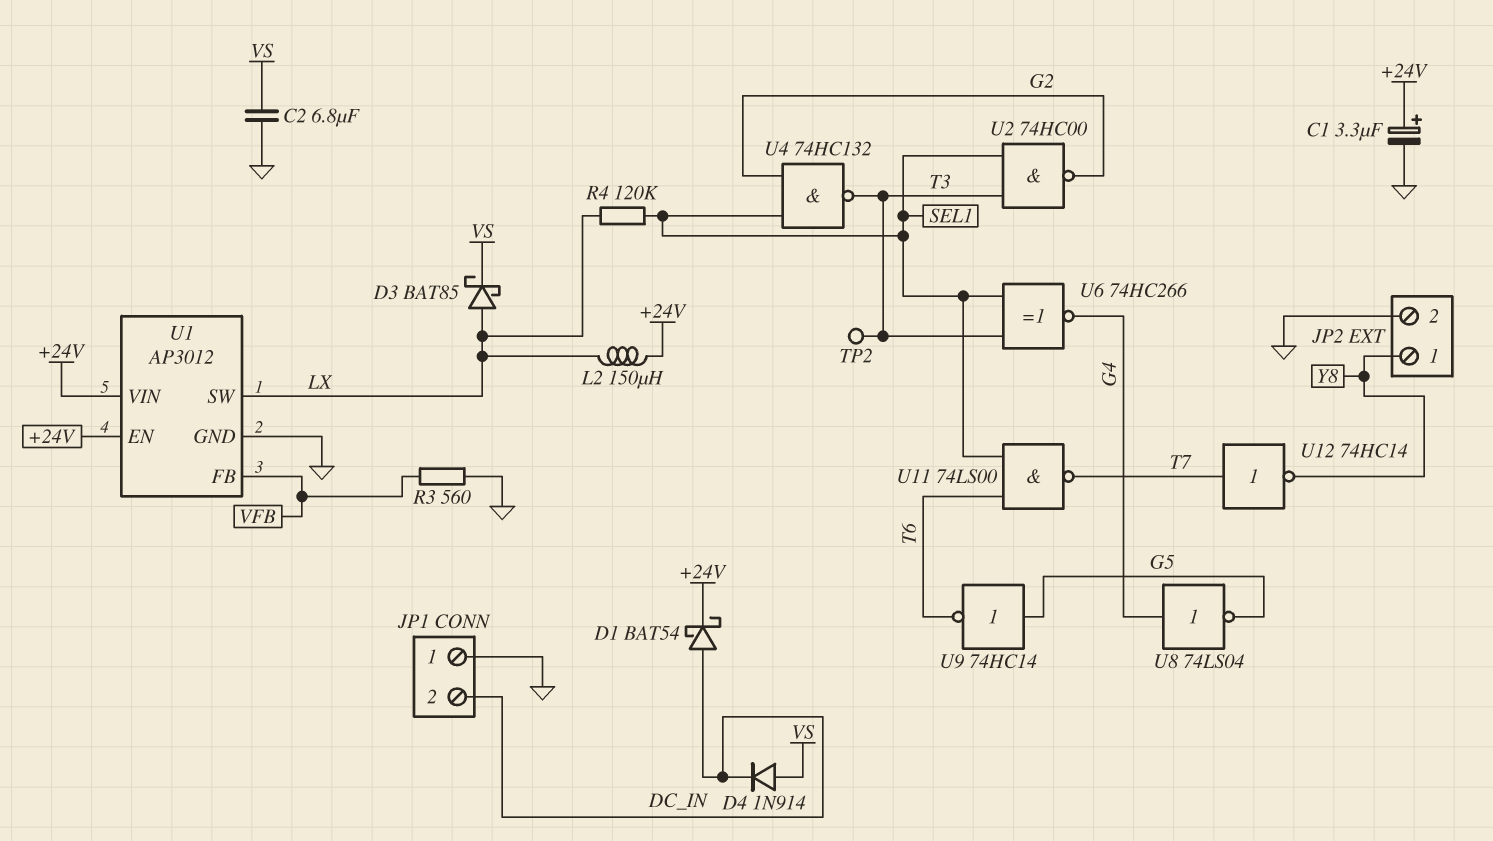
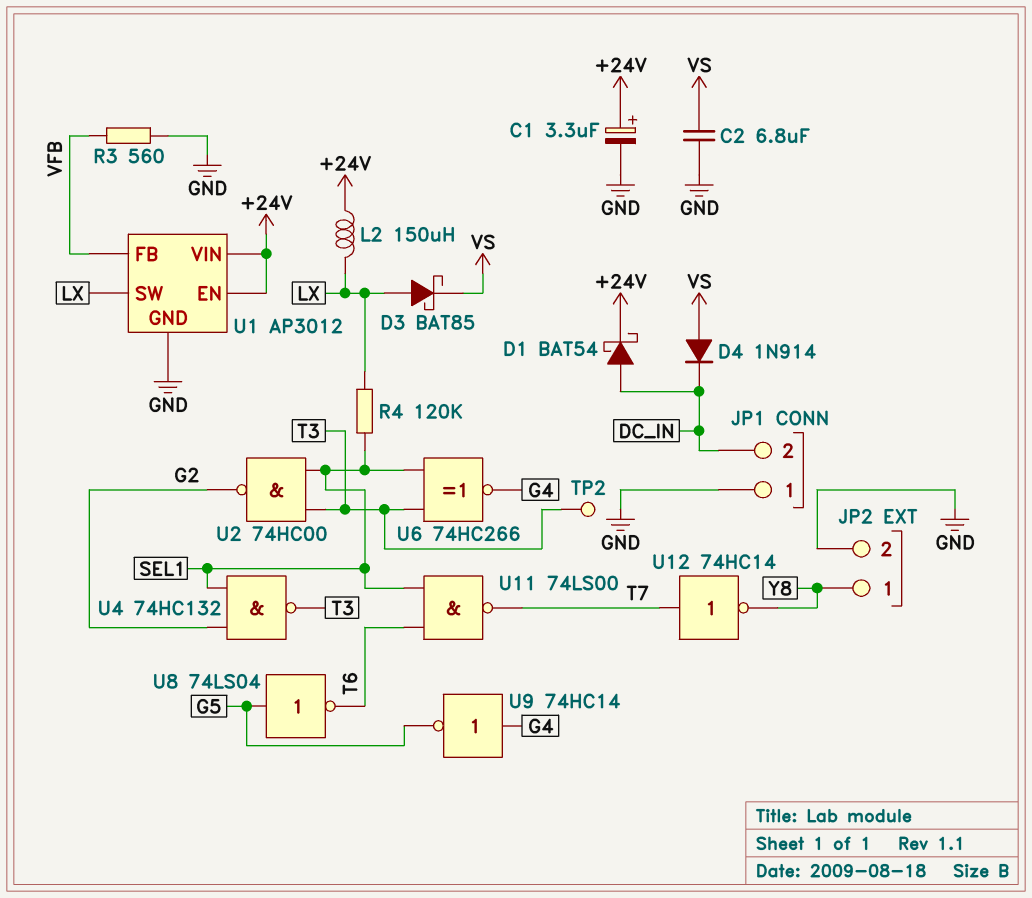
U8: NOT 74LS04 (in G4, out G5) -> NOT 74LS04 (in G5, out T6)
U9: NOT 74HC14 (in G5, out T6) -> NOT 74HC14 (in G4, out G5)

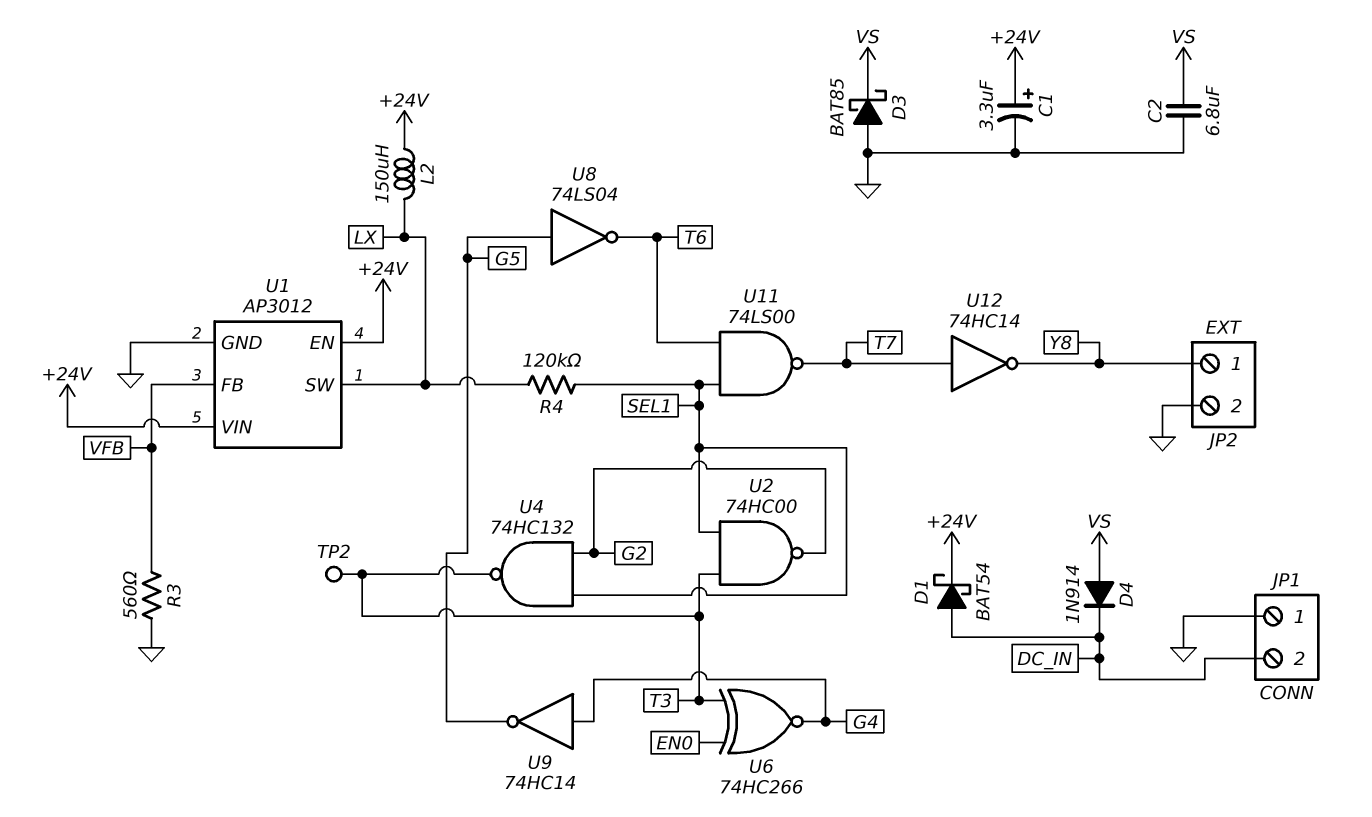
D3: schottky BAT85 (A LX, K VS) -> schottky BAT85 (A GND, K VS)
U6: XNOR 74HC266 (in SEL1, in T3, out G4) -> XNOR 74HC266 (in EN0, in T3, out G4)

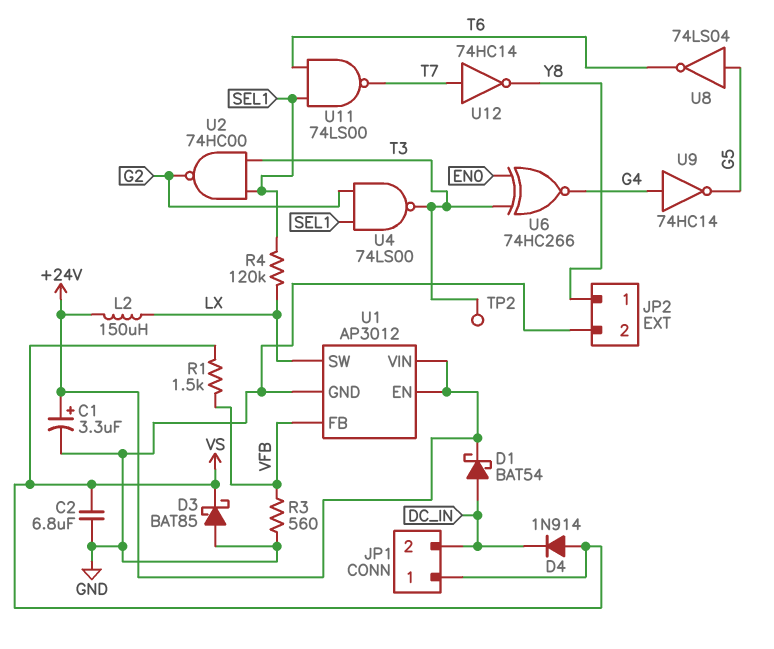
JP1 pin 1: GND -> VS
R1: none -> 1.5k (VFB, VS)
U4: NAND 74HC132 (in G2, in SEL1, out T3) -> NAND 74LS00 (in G2, in SEL1, out T3)

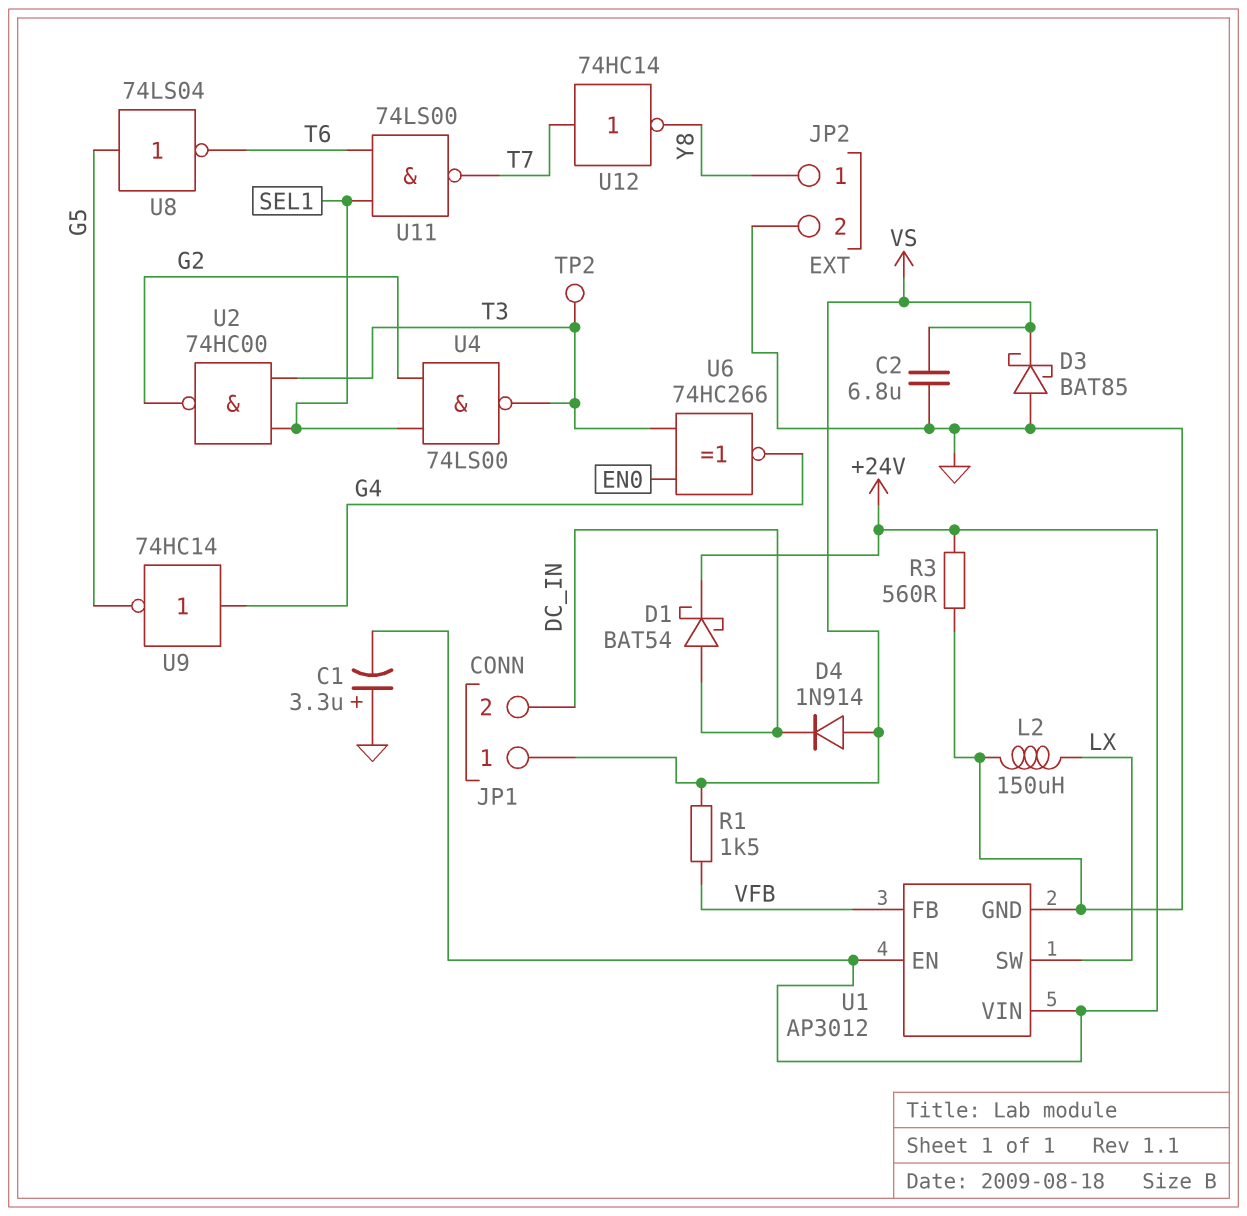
C1: 3.3uF (plus +24V, minus GND) -> 3.3uF (plus GND, minus +24V)
L2: 150uH (+24V, LX) -> 150uH (GND, LX)
R3: 560 (GND, VFB) -> 560 (+24V, GND)
R4: 120k (LX, SEL1) -> none

